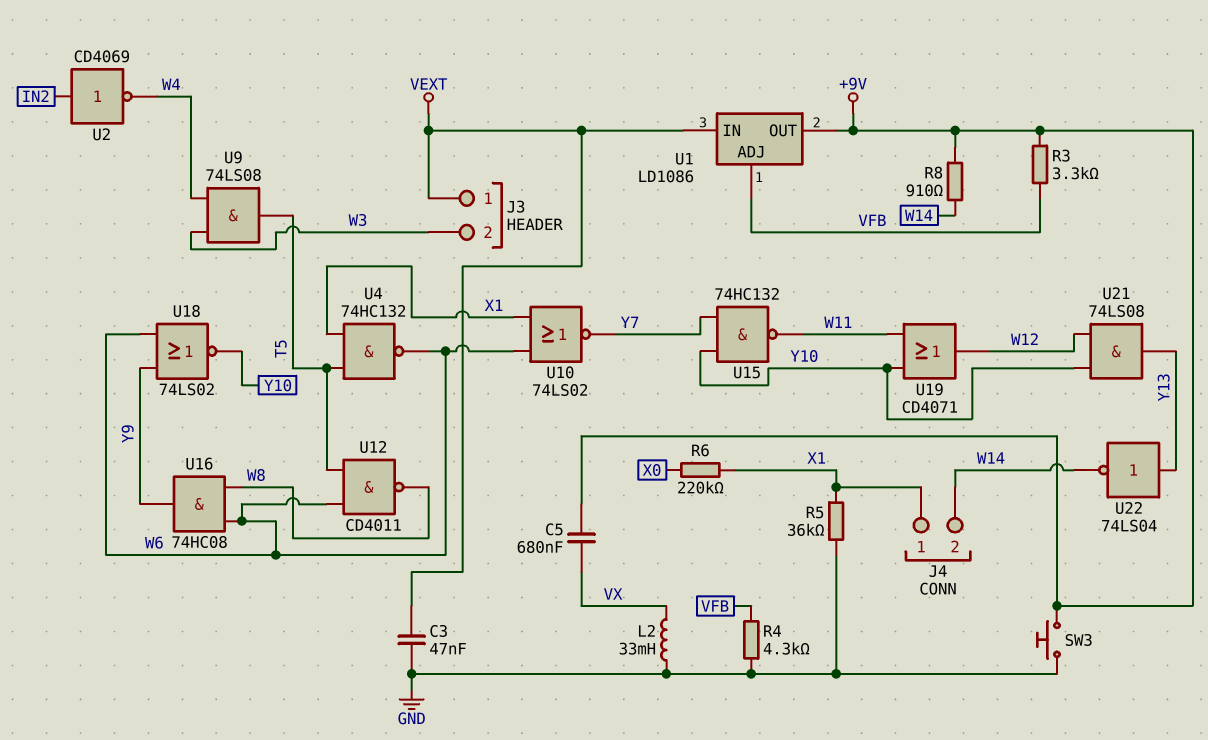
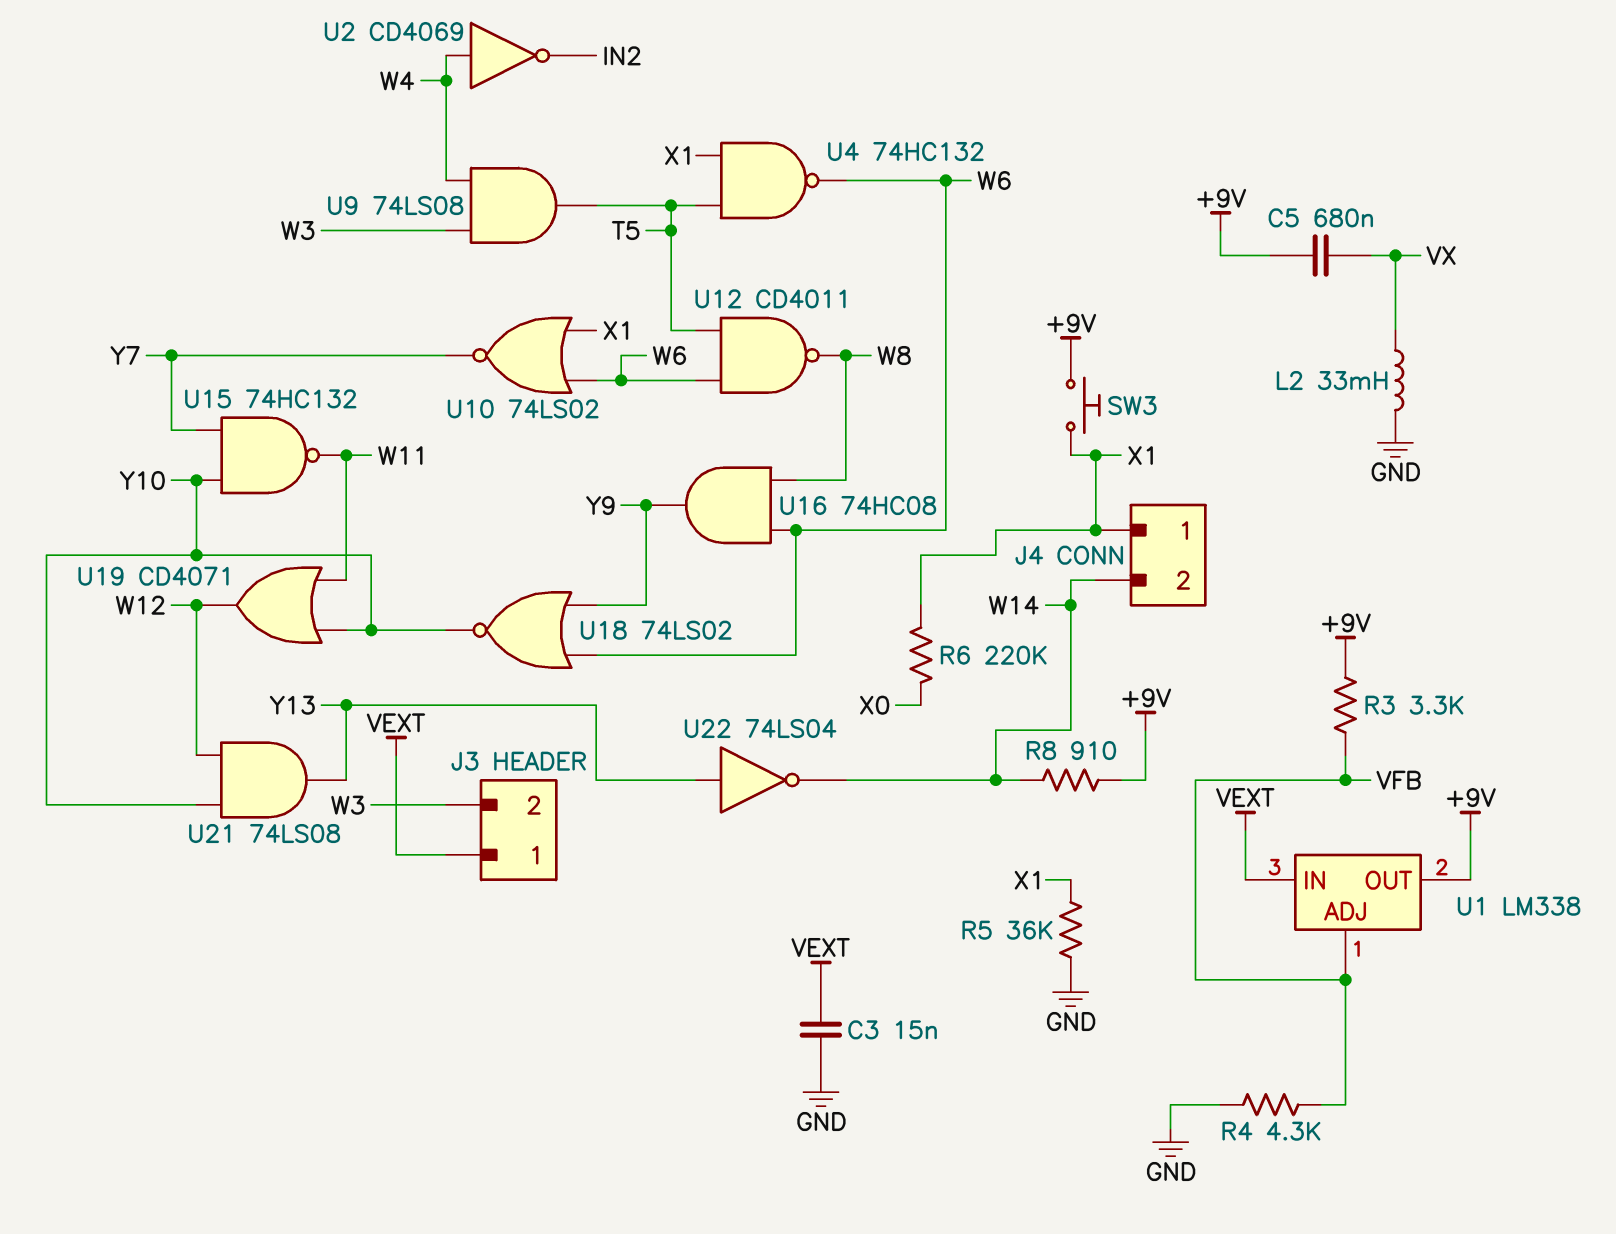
C3: 47nF (GND, VEXT) -> 15nF (GND, VEXT)
SW3: button (+9V, GND) -> button (+9V, X1)
U1: LD1086 -> LM338
U2: NOT CD4069 (in IN2, out W4) -> NOT CD4069 (in W4, out IN2)

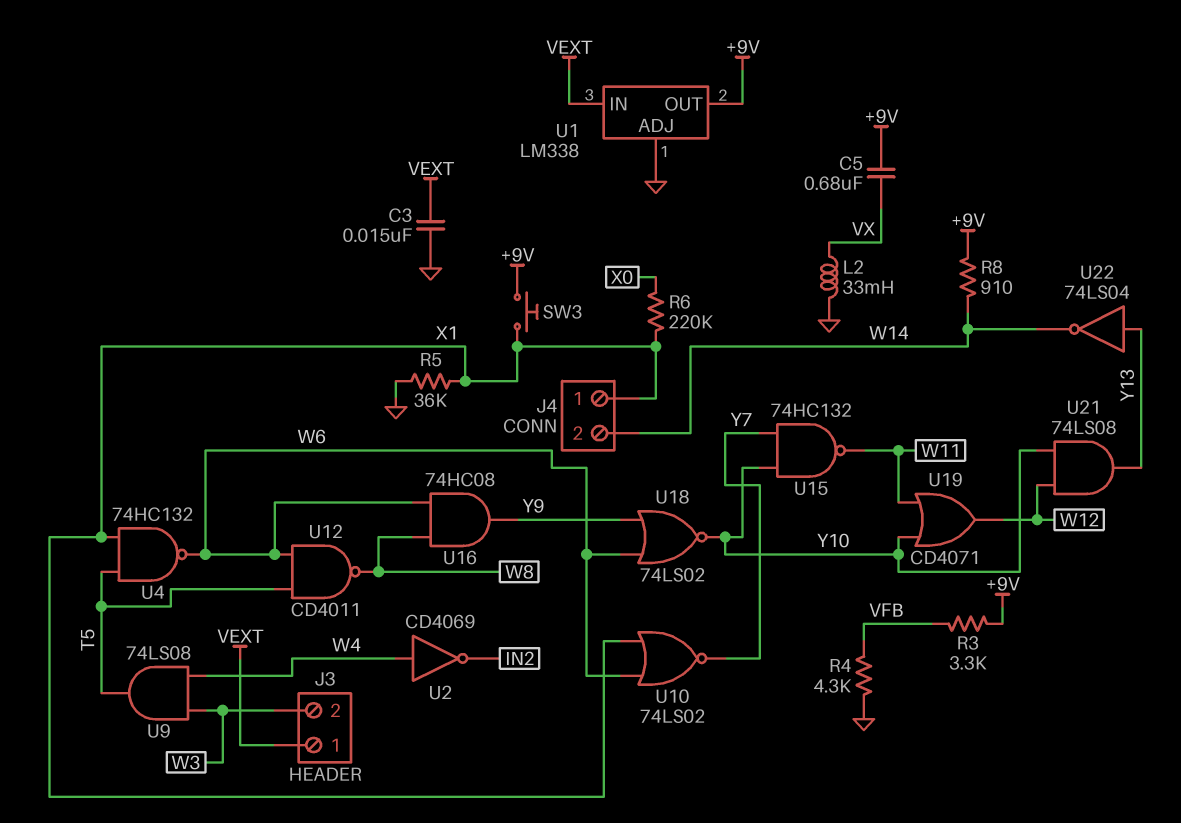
U1 pin ADJ: VFB -> GND

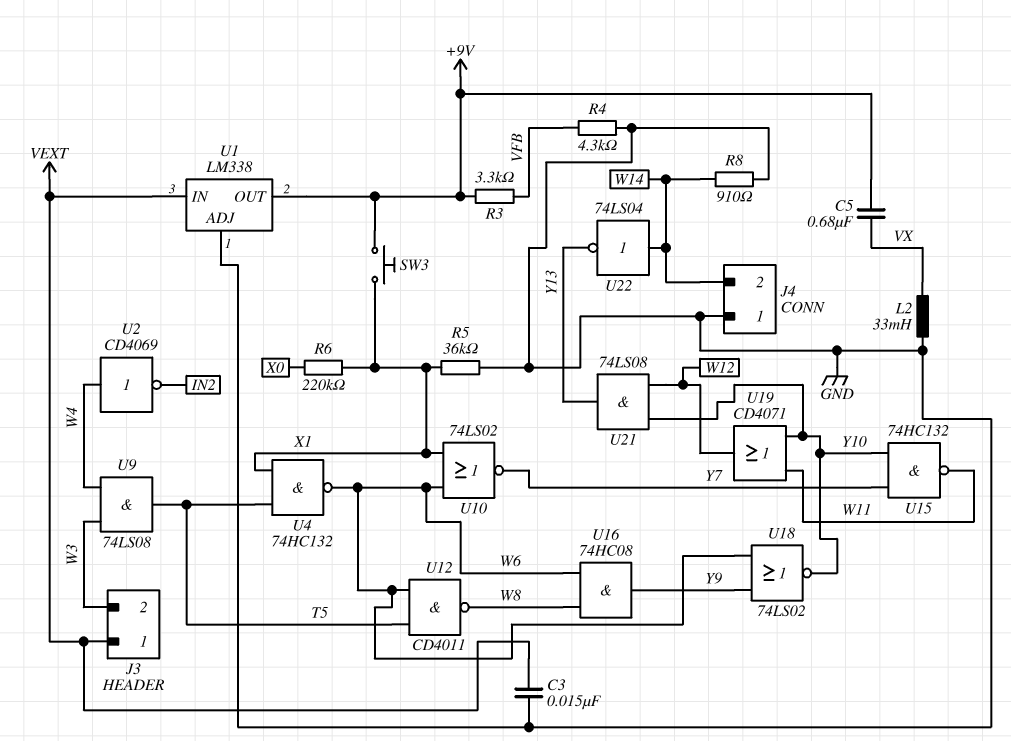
J4 pin 1: X1 -> GND
R8: 910 (+9V, W14) -> 910 (GND, W14)
U22: NOT 74LS04 (in Y13, out W14) -> NOT 74LS04 (in W14, out Y13)

